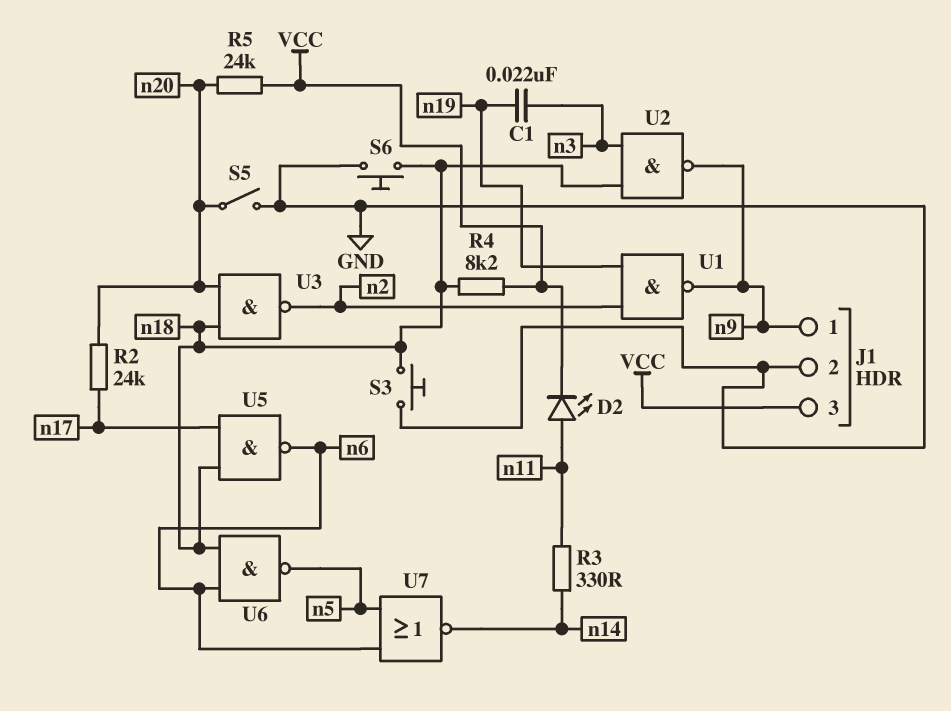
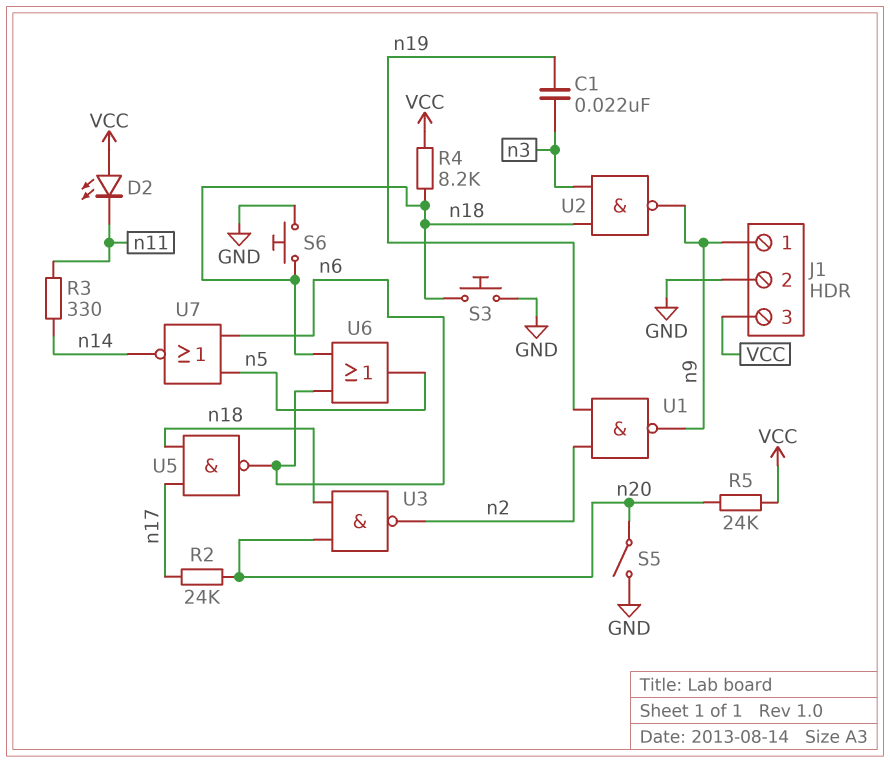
D2: LED (A n11, K VCC) -> LED (A VCC, K n11)
U6: NAND (in n6, in n18, out n5) -> OR (in n6, in n18, out n5)

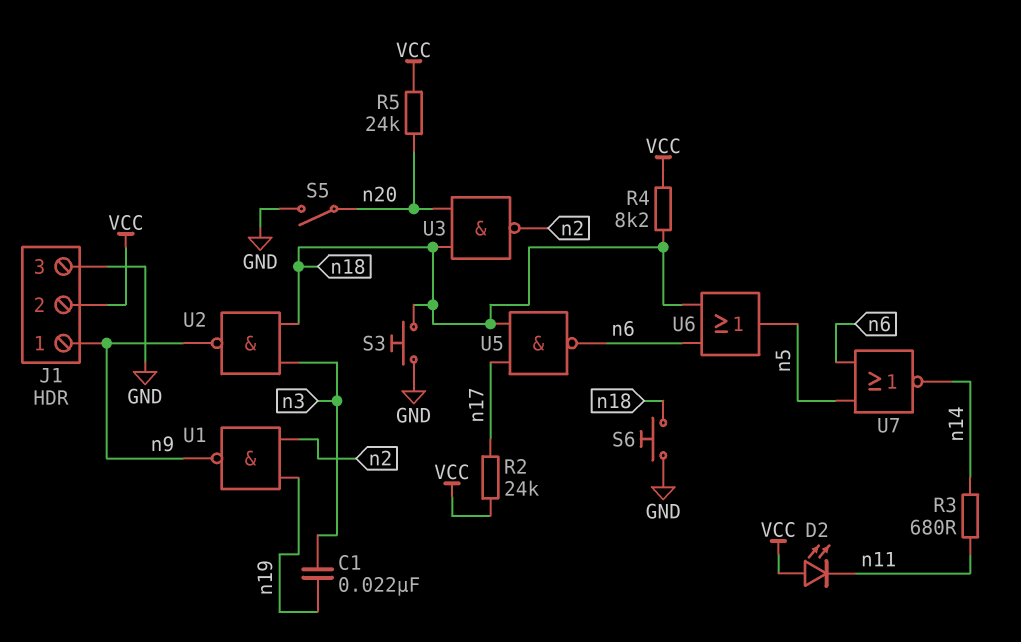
J1 pin 2: GND -> VCC
J1 pin 3: VCC -> GND
R2: 24k (n17, n20) -> 24k (VCC, n17)
R3: 330 (n11, n14) -> 680 (n11, n14)

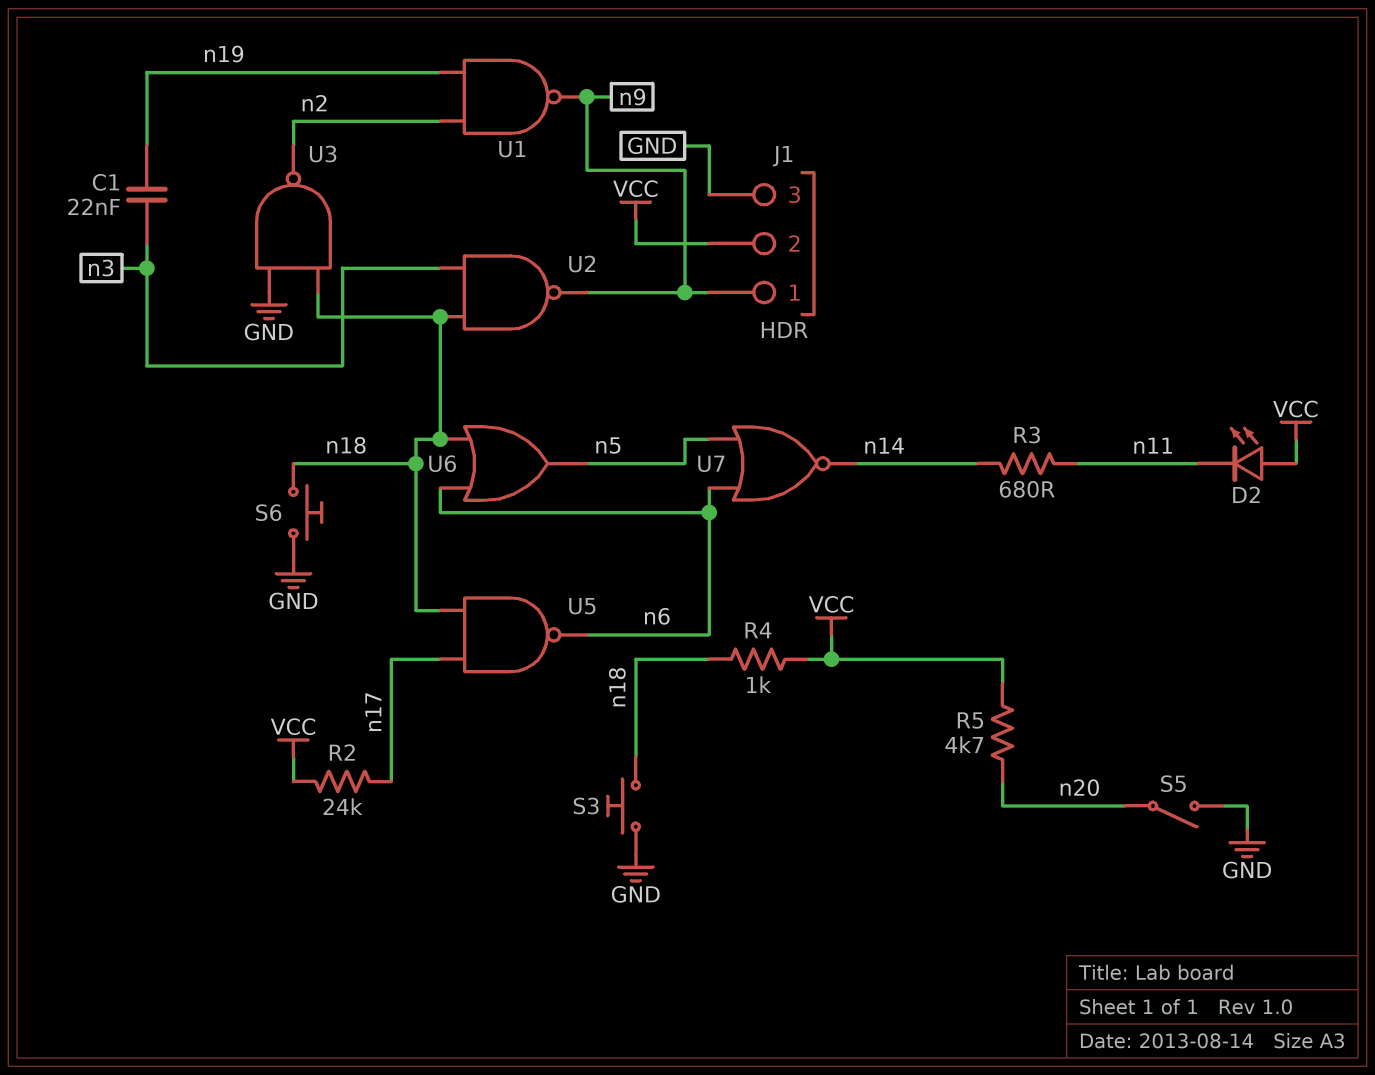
R4: 8.2k (VCC, n18) -> 1k (VCC, n18)
R5: 24k (VCC, n20) -> 4.7k (VCC, n20)
U3: NAND (in n18, in n20, out n2) -> NAND (in GND, in n18, out n2)

